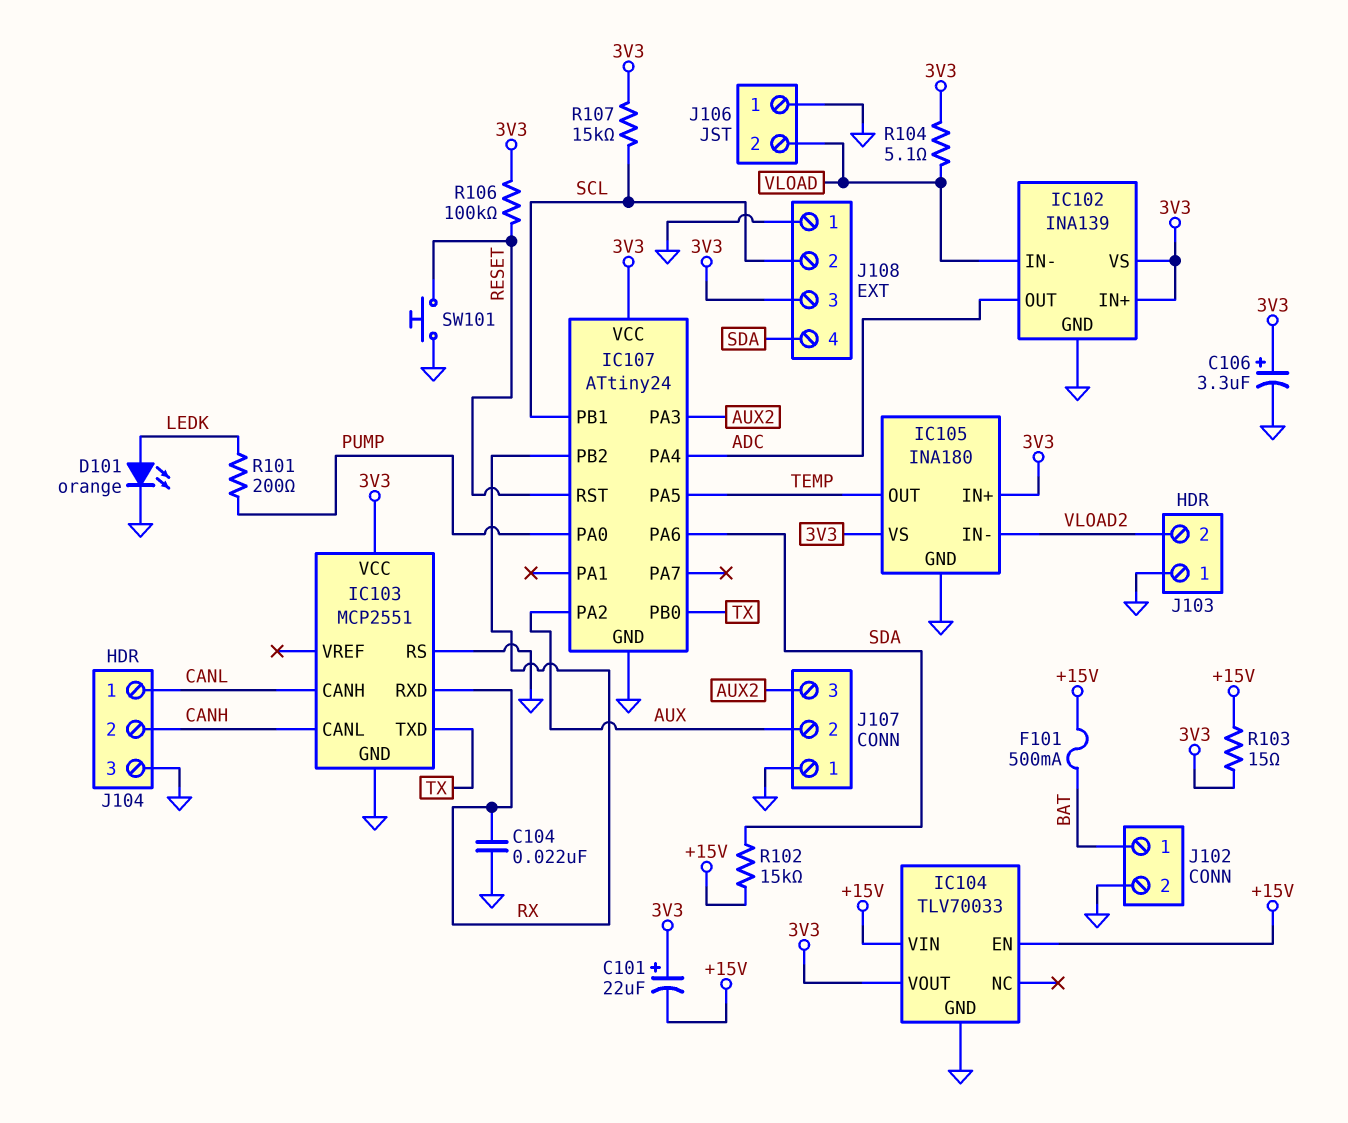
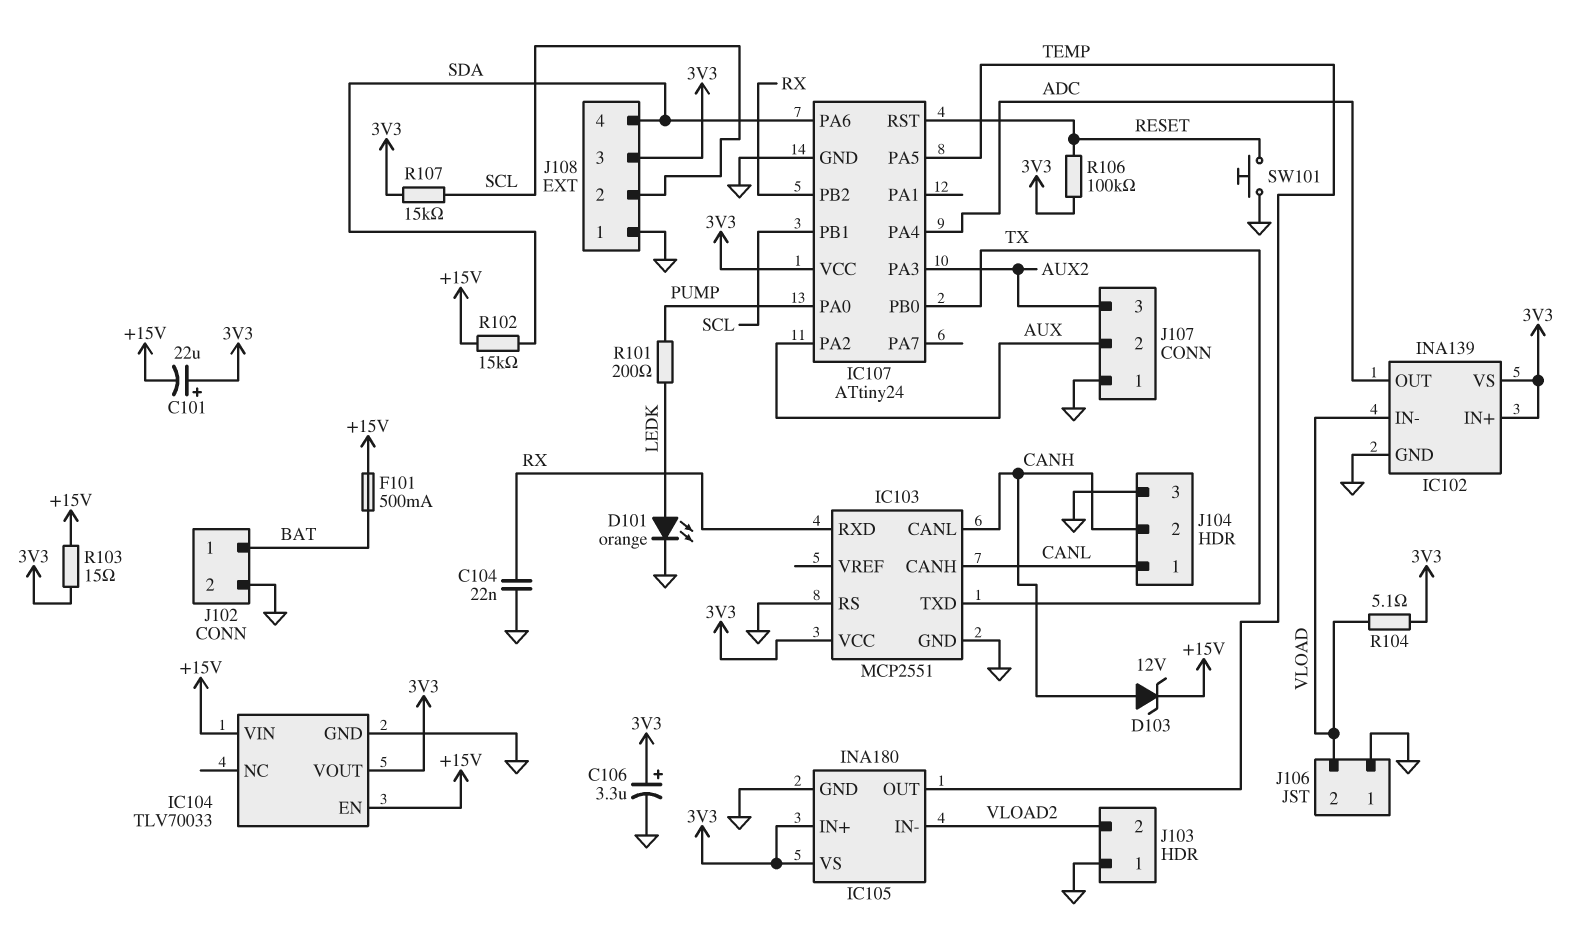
D103: none -> zener 12V (A CANH, K +15V)

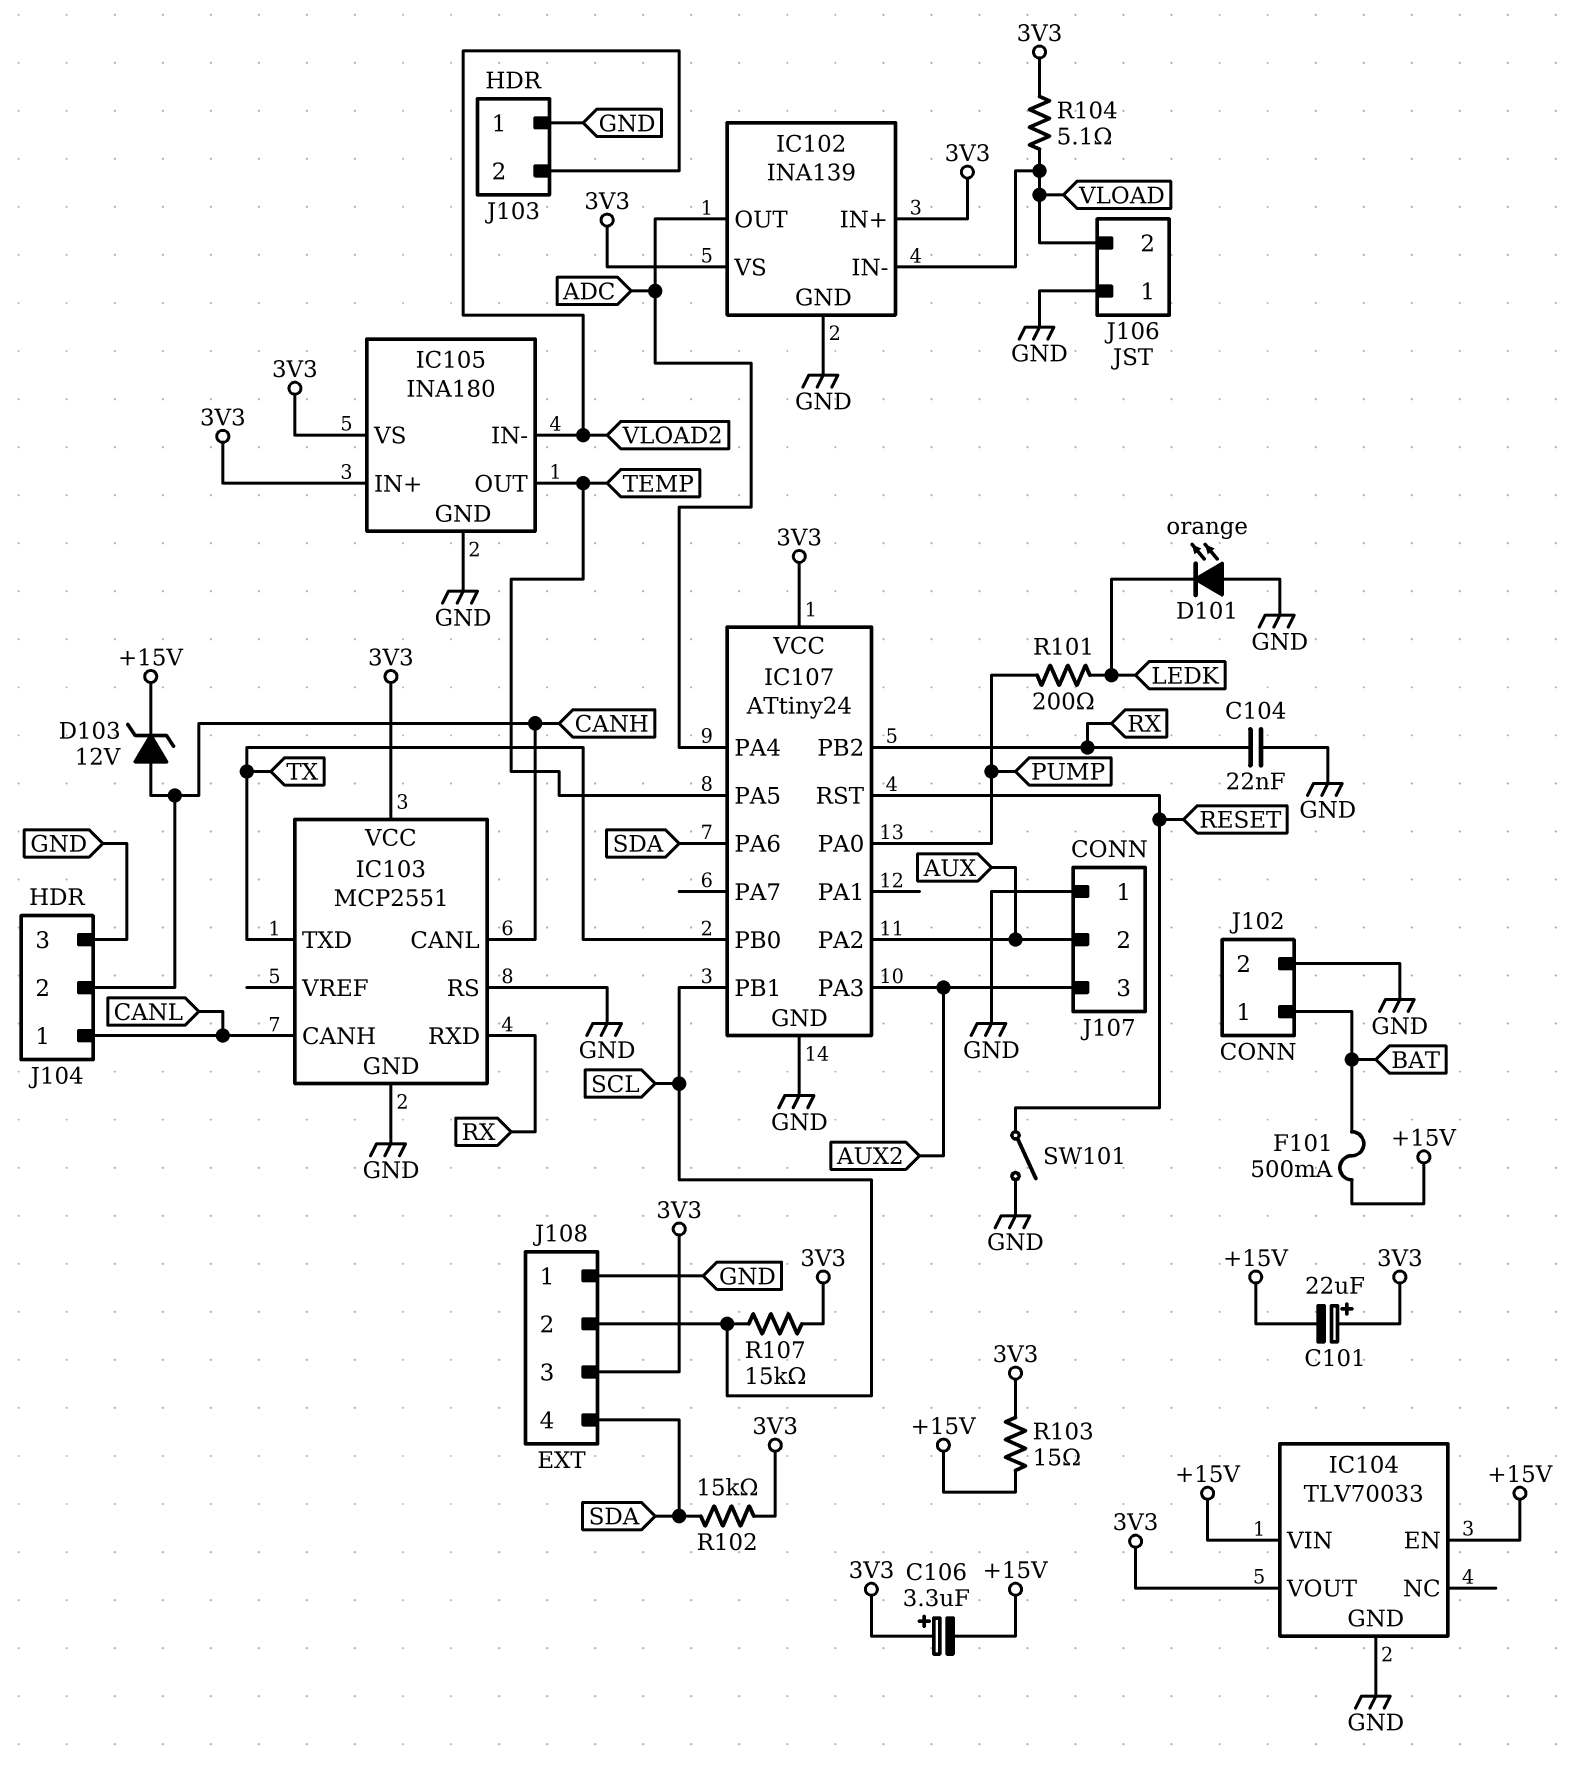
C106: 3.3uF (plus 3V3, minus GND) -> 3.3uF (plus 3V3, minus +15V)
D101: LED orange (A LEDK, K GND) -> LED orange (A GND, K LEDK)
R102: 15k (+15V, SDA) -> 15k (3V3, SDA)
R106: 100k (3V3, RESET) -> none
SW101: button (GND, RESET) -> switch (GND, RESET)

